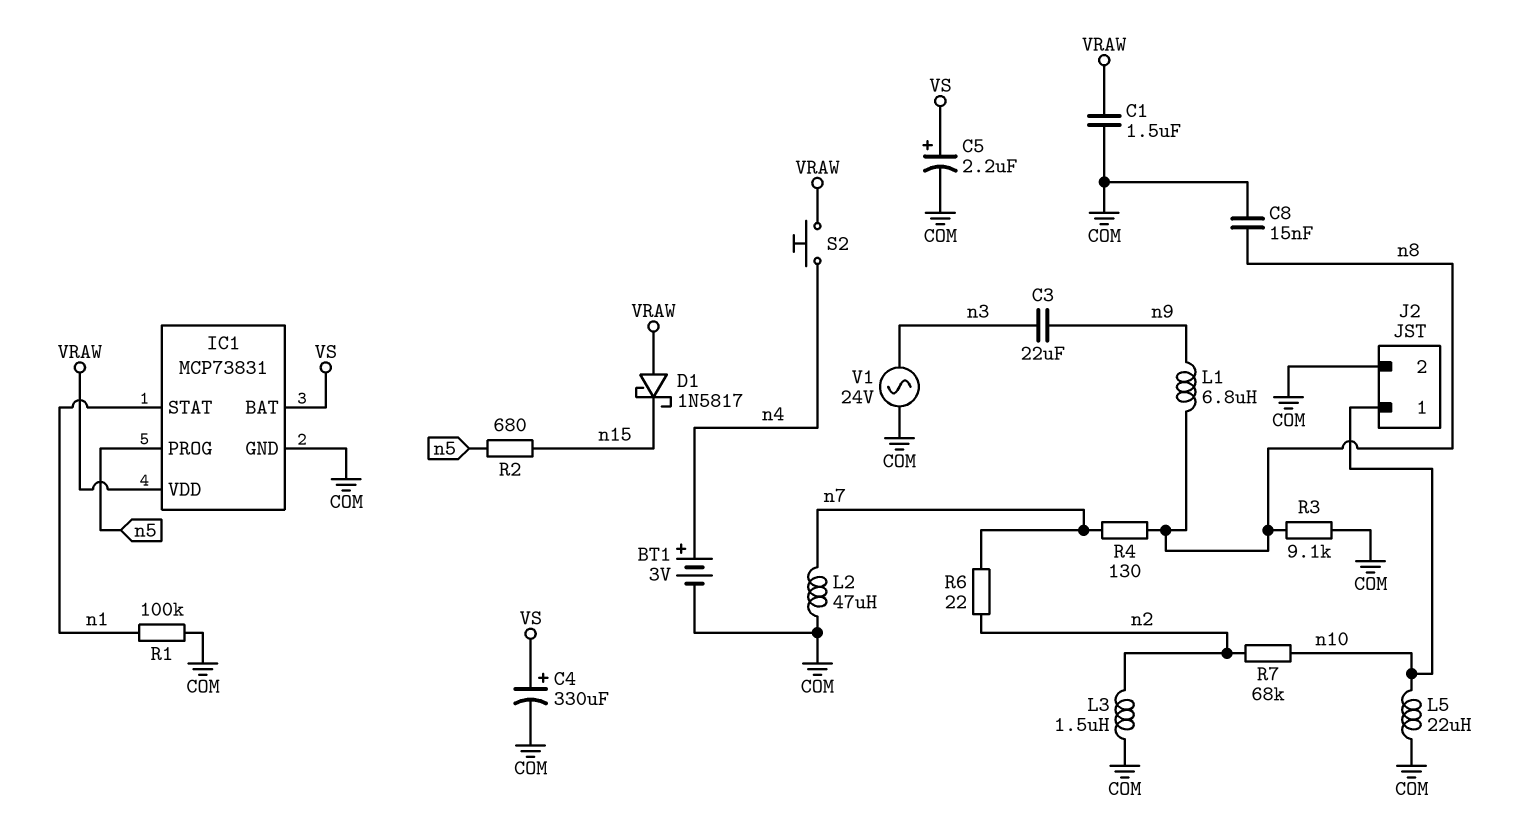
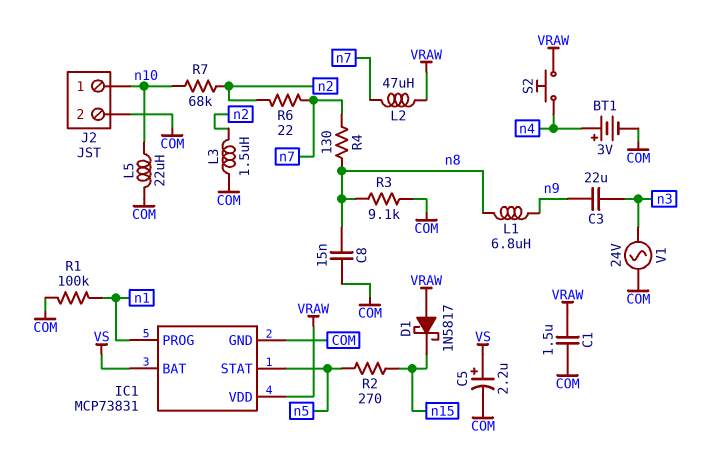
C4: 330uF (plus VS, minus COM) -> none
IC1 pin PROG: n5 -> n1
IC1 pin STAT: n1 -> n5
L2: 47uH (COM, n7) -> 47uH (VRAW, n7)
R2: 680 (n5, n15) -> 270 (n5, n15)

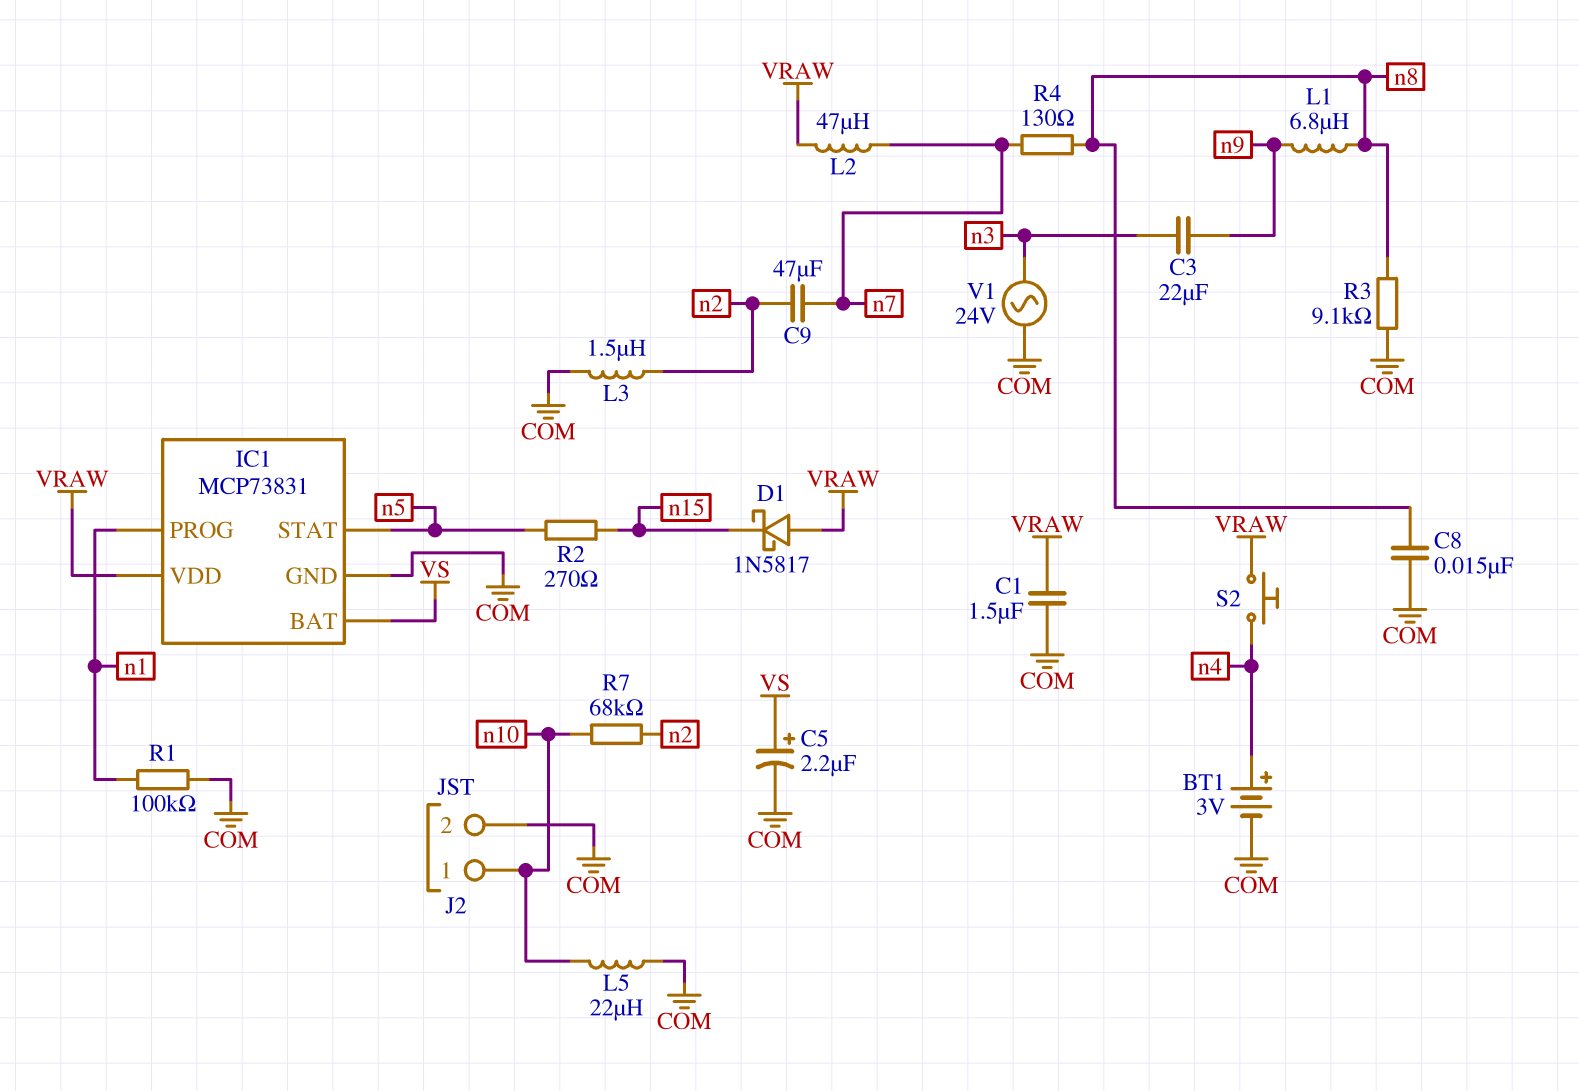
C9: none -> 47uF (n2, n7)
R6: 22 (n2, n7) -> none

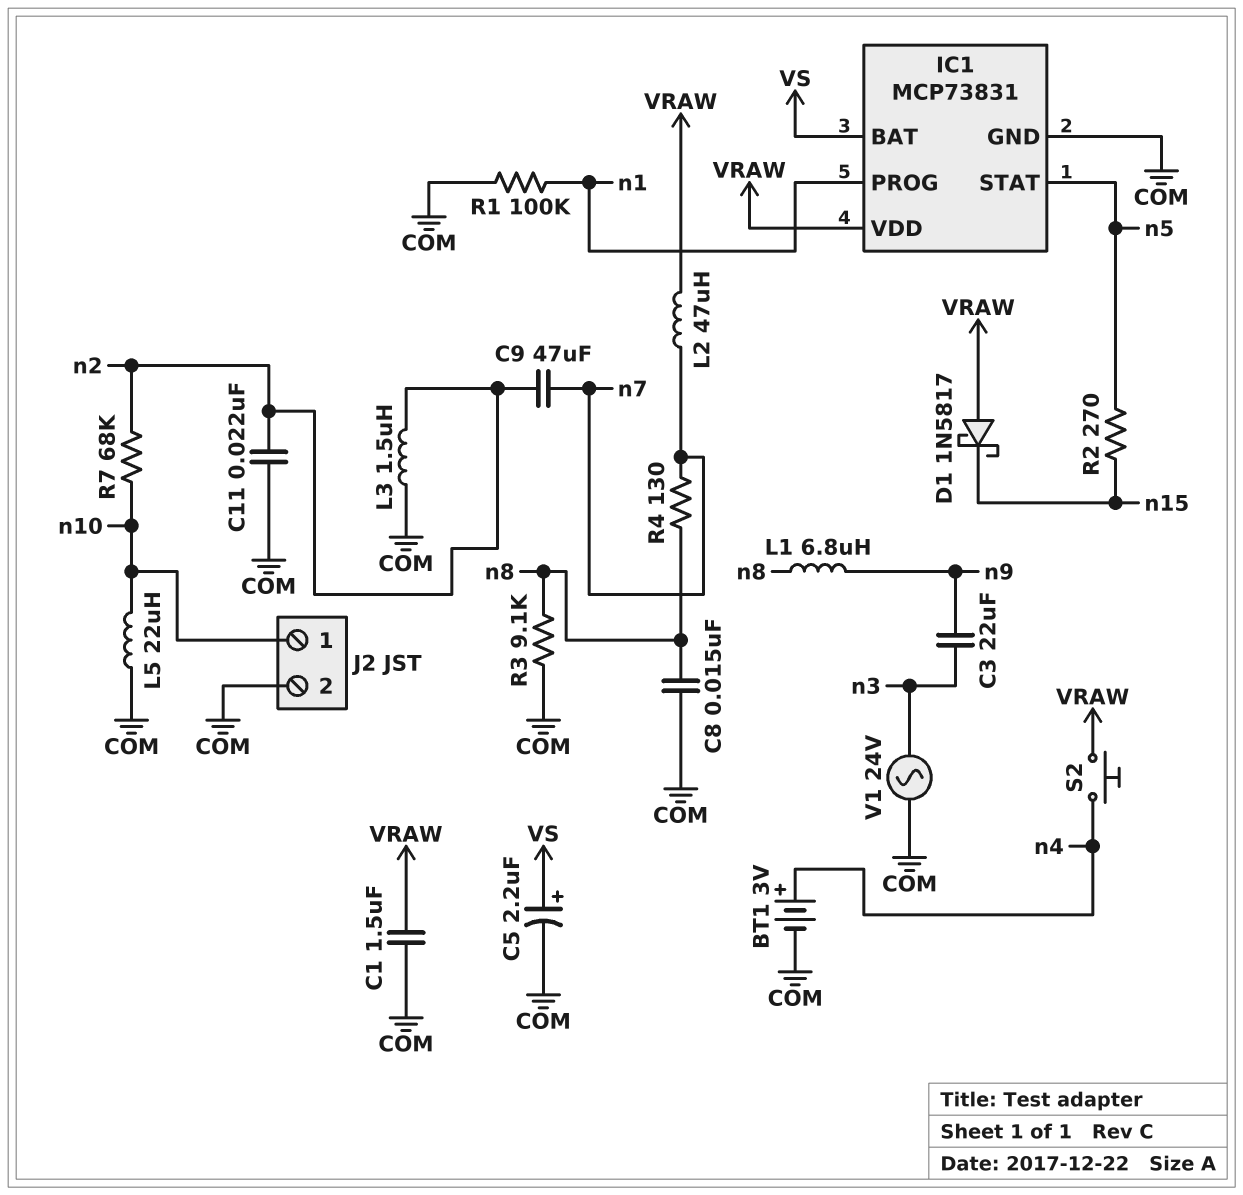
C11: none -> 22nF (COM, n2)

